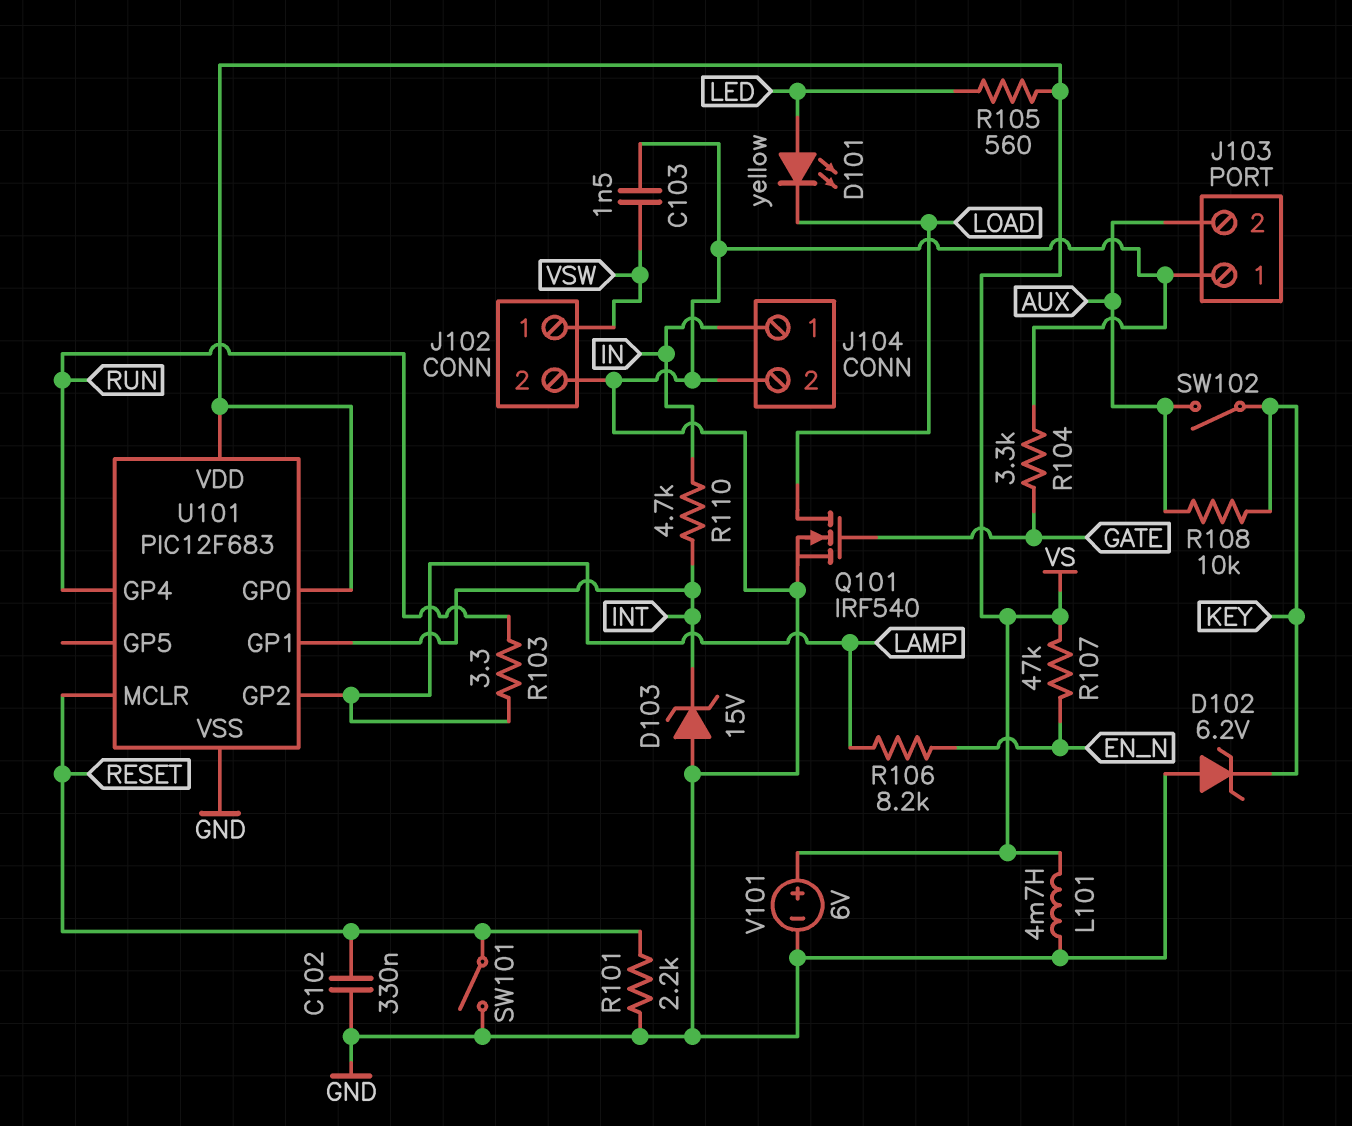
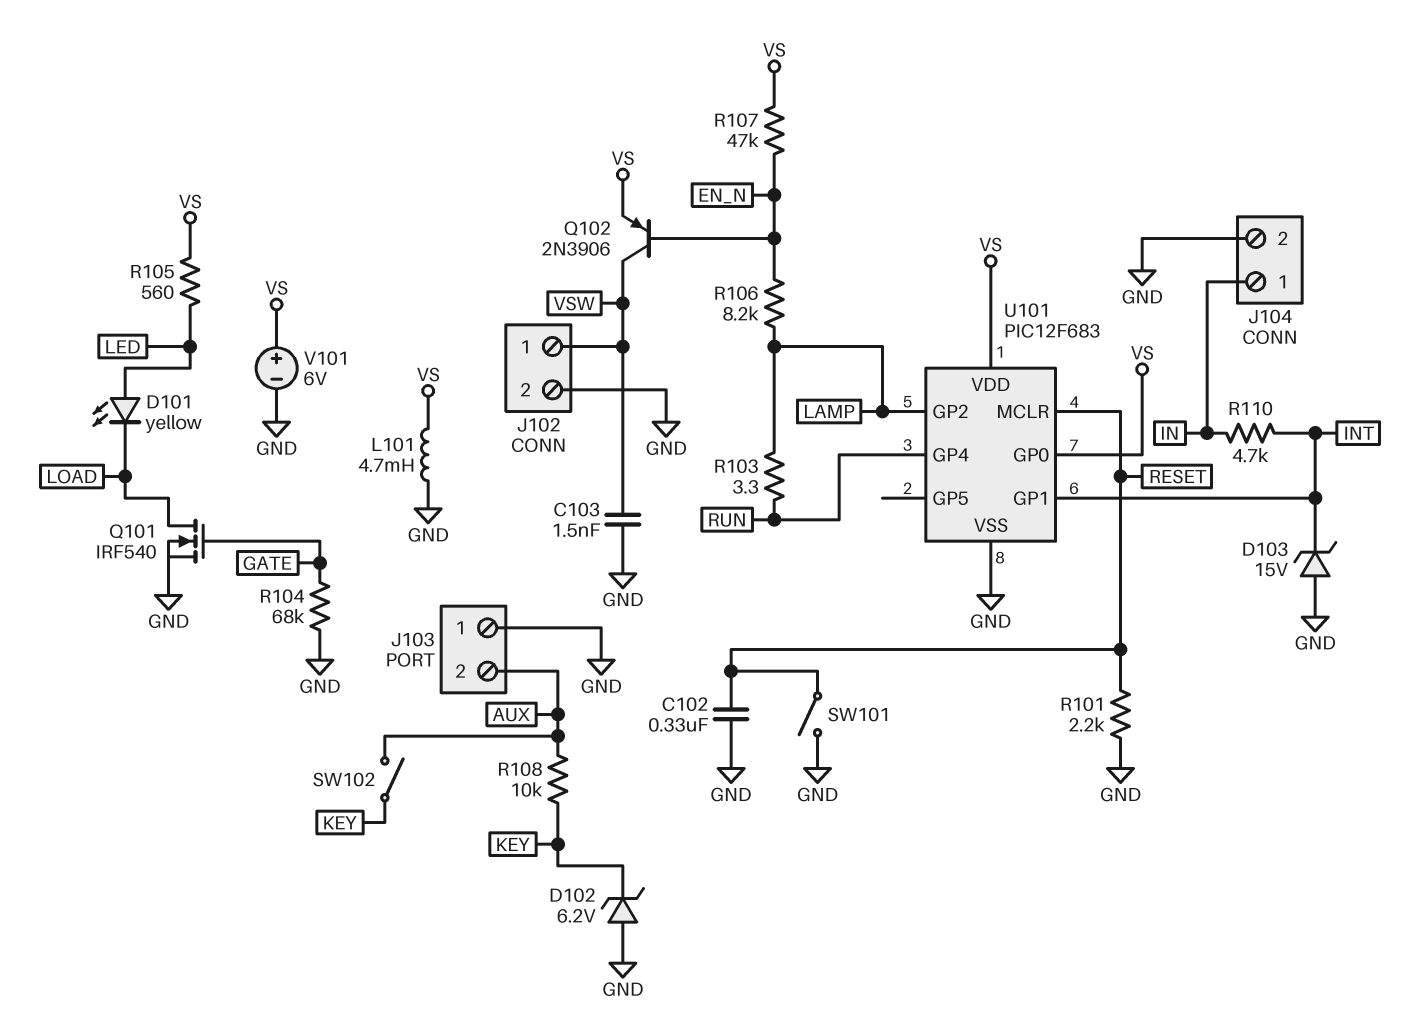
Q102: none -> PNP 2N3906 (B EN_N, C VSW, E VS)
R104: 3.3k (GATE, GND) -> 68k (GATE, GND)

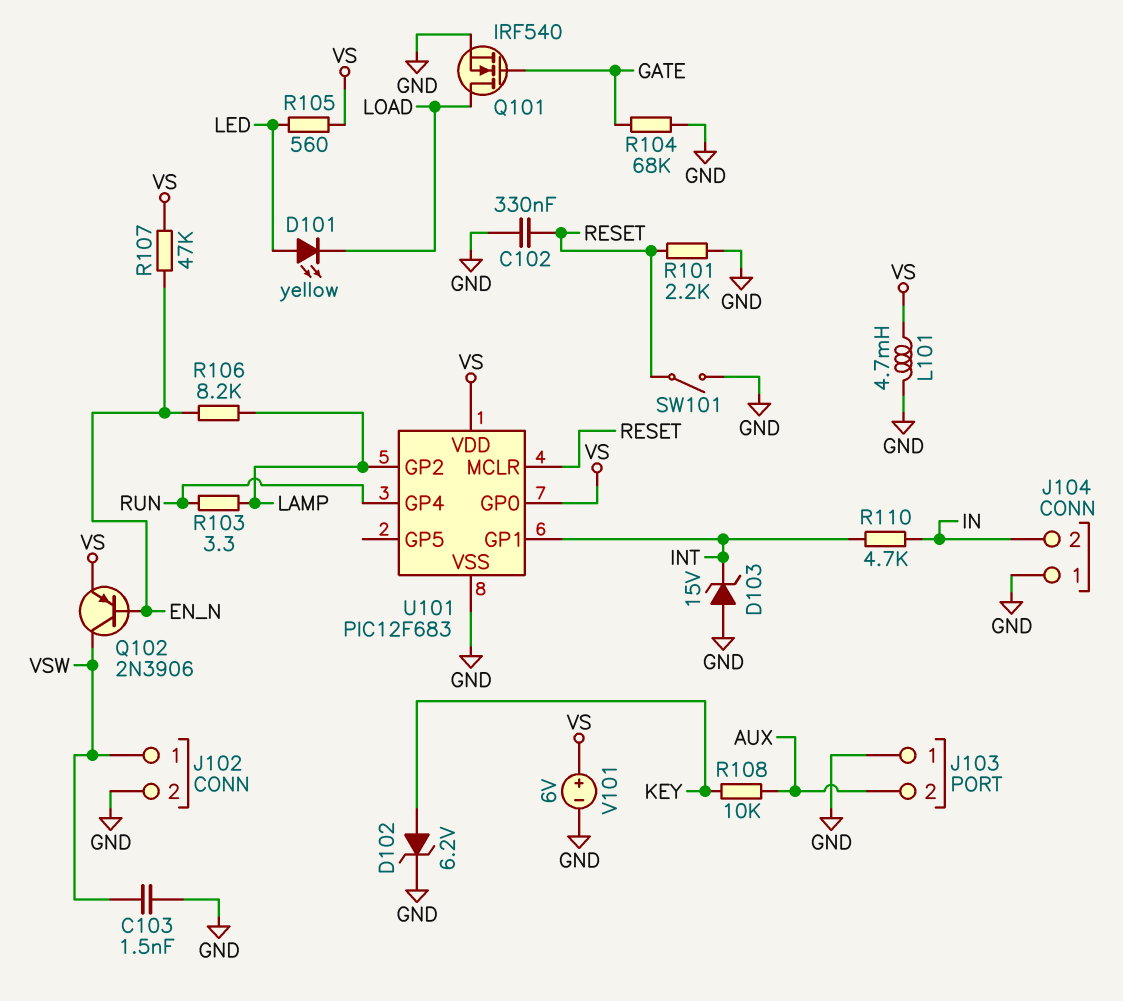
D102: zener 6.2V (A GND, K KEY) -> zener 6.2V (A KEY, K GND)
J104 pin 1: IN -> GND
J104 pin 2: GND -> IN
SW102: switch (AUX, KEY) -> none

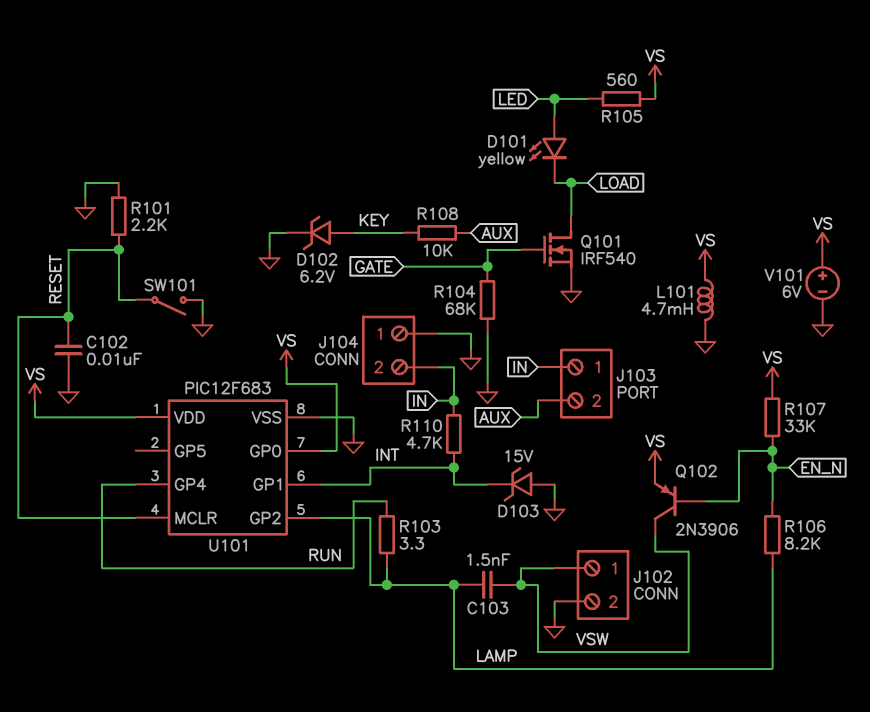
C102: 330nF (GND, RESET) -> 10nF (GND, RESET)
C103: 1.5nF (GND, VSW) -> 1.5nF (LAMP, VSW)
J103 pin 1: GND -> IN
R107: 47k (EN_N, VS) -> 33k (EN_N, VS)

